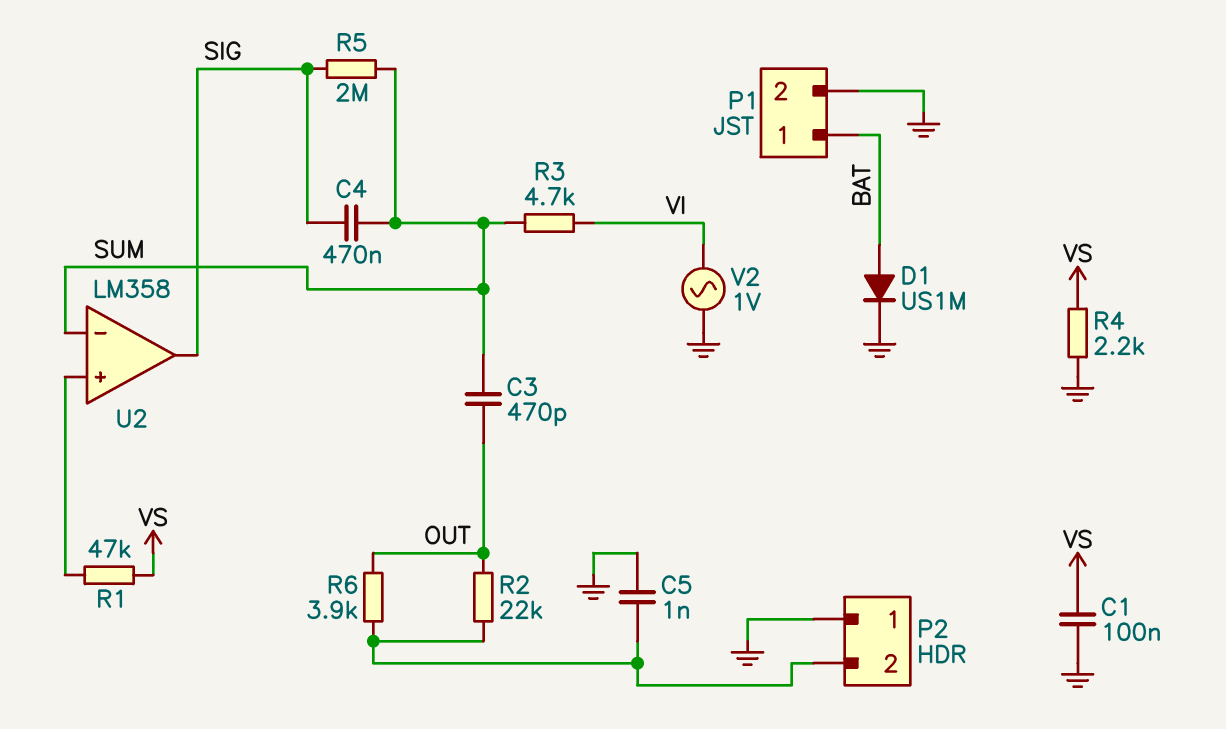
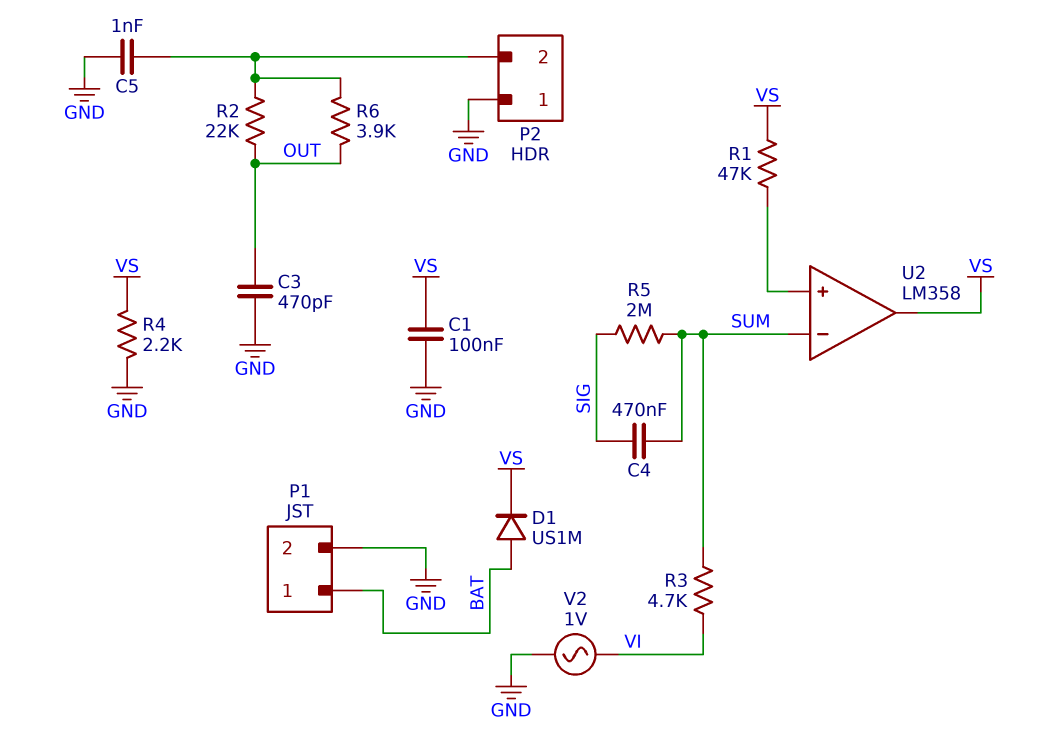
C3: 470pF (OUT, SUM) -> 470pF (GND, OUT)
D1: diode US1M (A BAT, K GND) -> diode US1M (A BAT, K VS)
U2 pin out: SIG -> VS

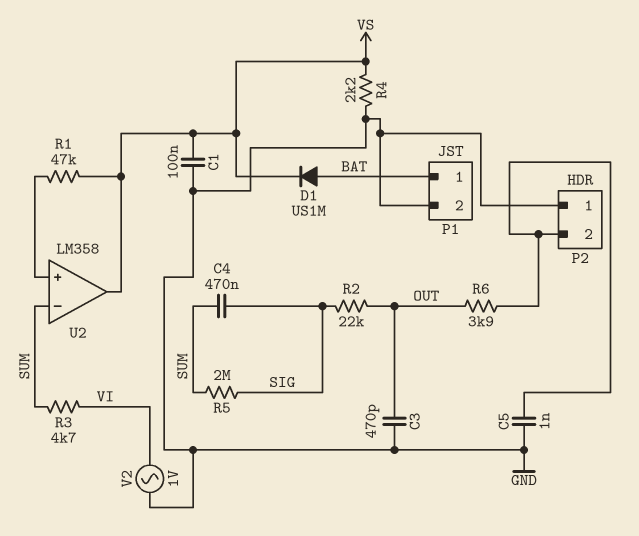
R2: 22k (OUT, P2/2) -> 22k (OUT, SIG)

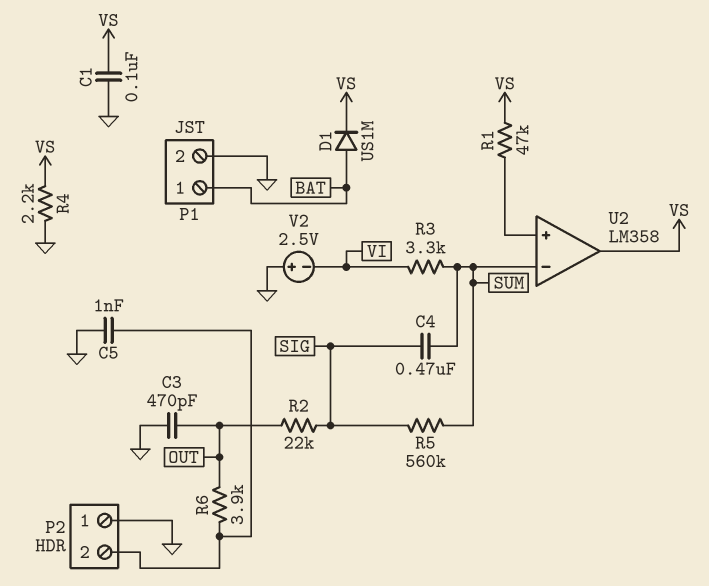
R3: 4.7k (SUM, VI) -> 3.3k (SUM, VI)
R5: 2M (SIG, SUM) -> 560k (SIG, SUM)
V2: AC 1V (GND, VI) -> 2.5V (plus GND, minus VI)

